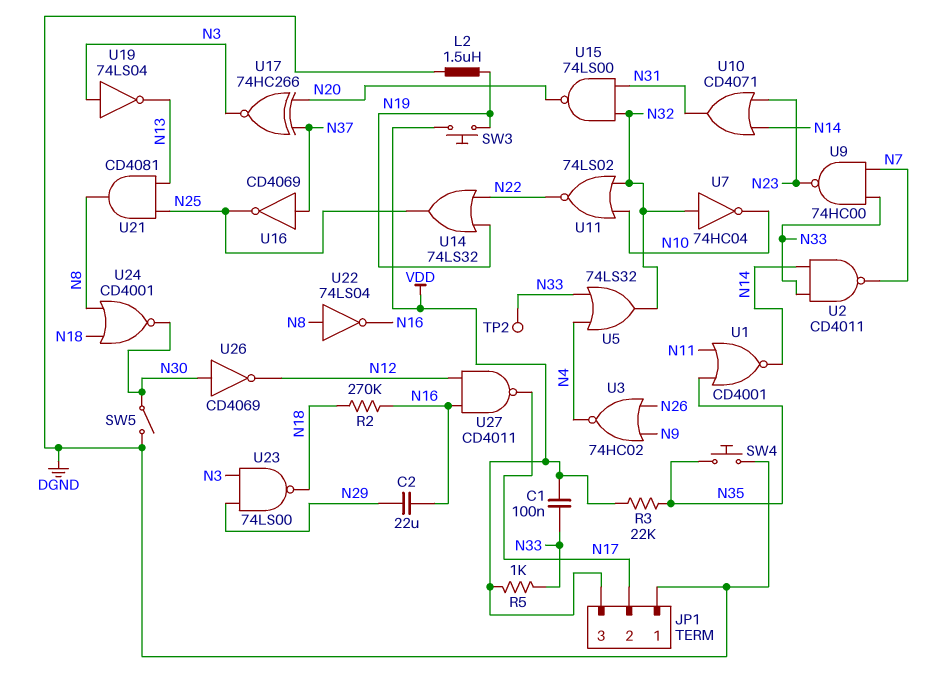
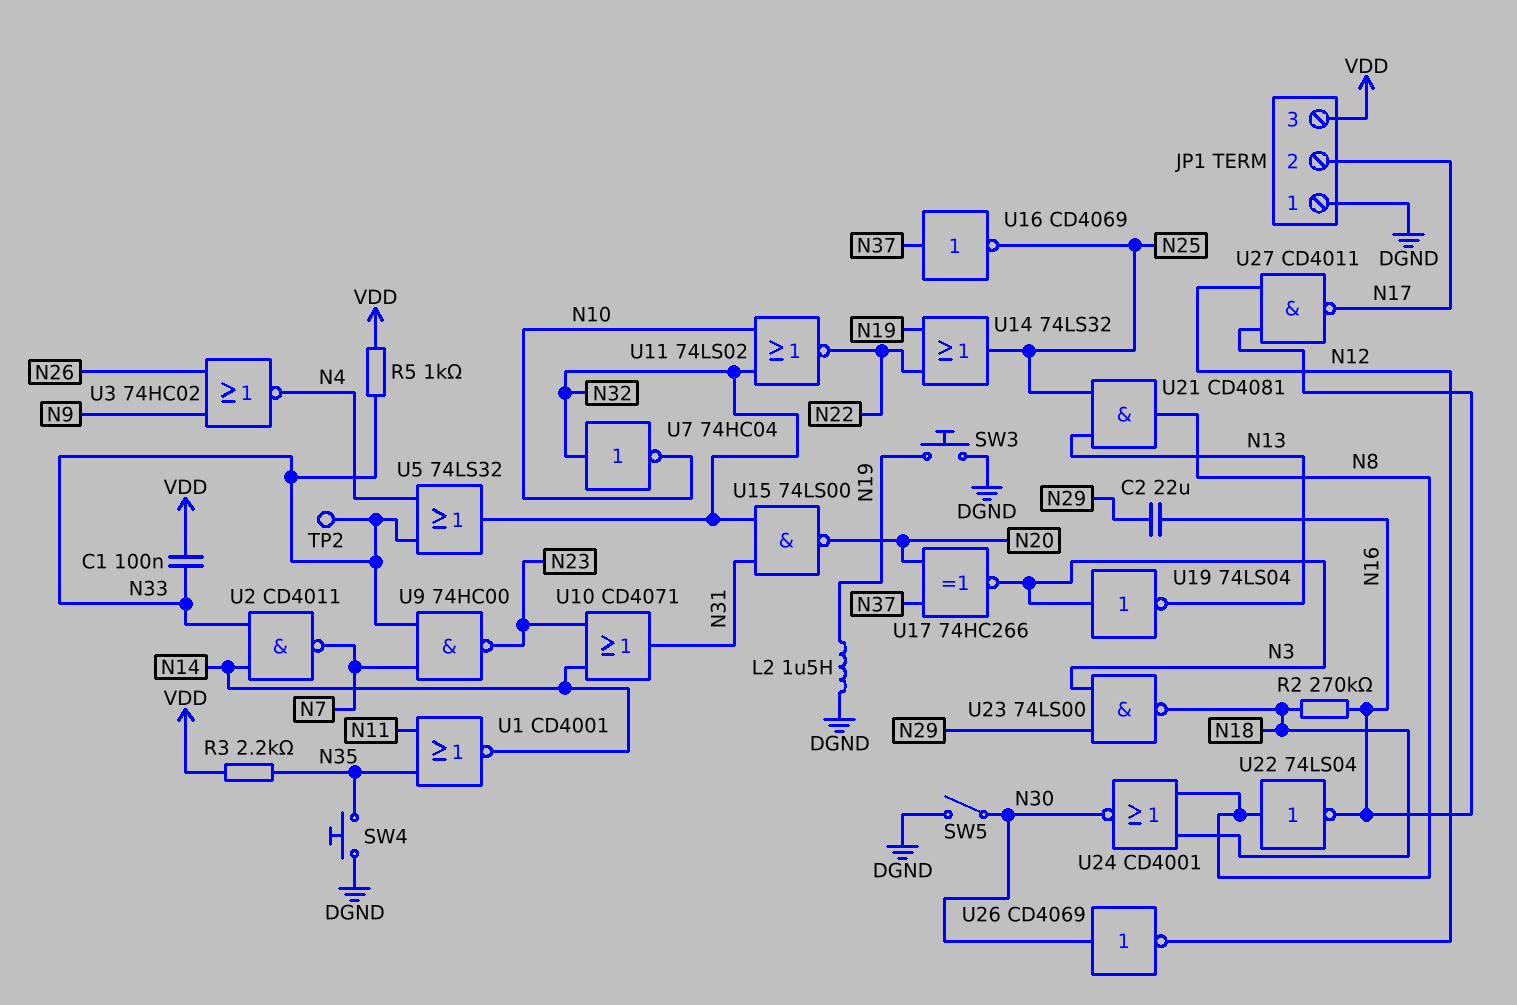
R3: 22k (N35, VDD) -> 2.2k (N35, VDD)
SW3: button (N19, VDD) -> button (DGND, N19)

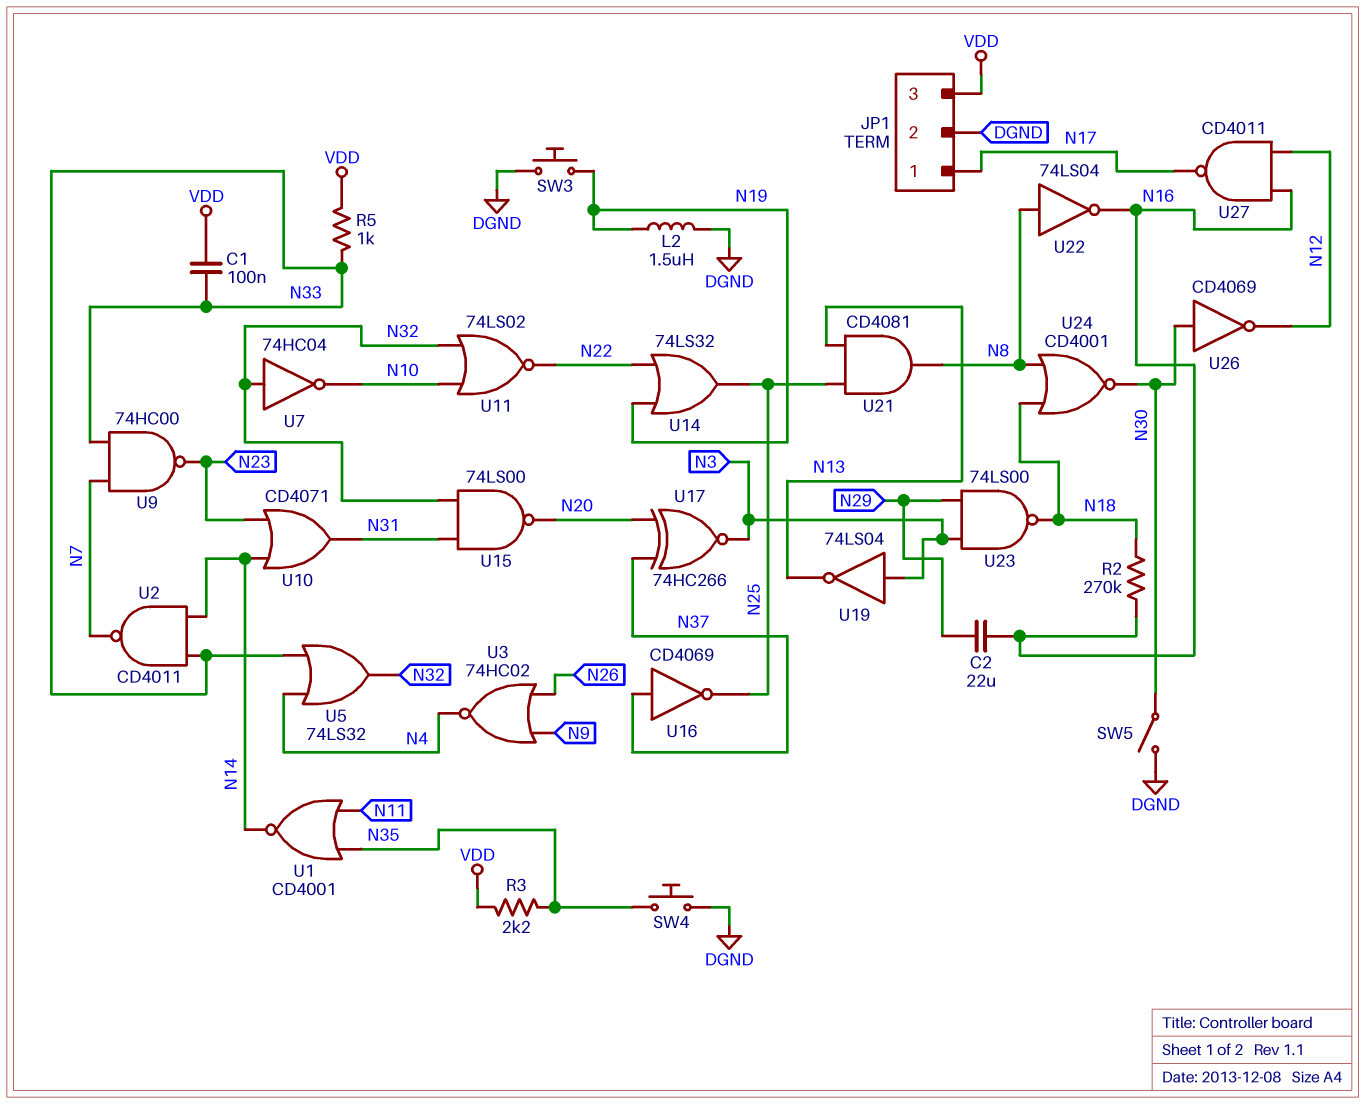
JP1 pin 1: DGND -> N17
JP1 pin 2: N17 -> DGND
TP2: test point (N33) -> none

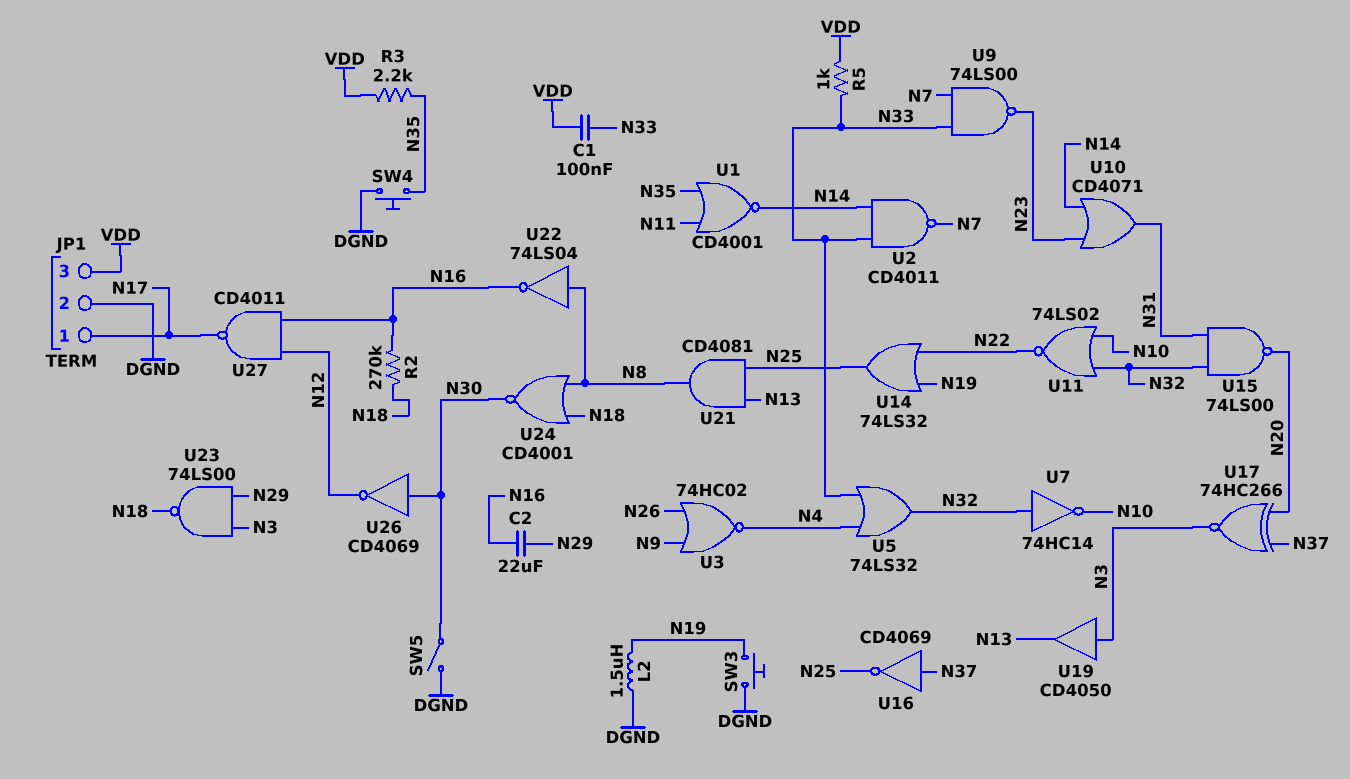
U7: NOT 74HC04 (in N32, out N10) -> NOT 74HC14 (in N32, out N10)
U9: NAND 74HC00 (in N7, in N33, out N23) -> NAND 74LS00 (in N7, in N33, out N23)
U19: NOT 74LS04 (in N3, out N13) -> buffer CD4050 (in N3, out N13)

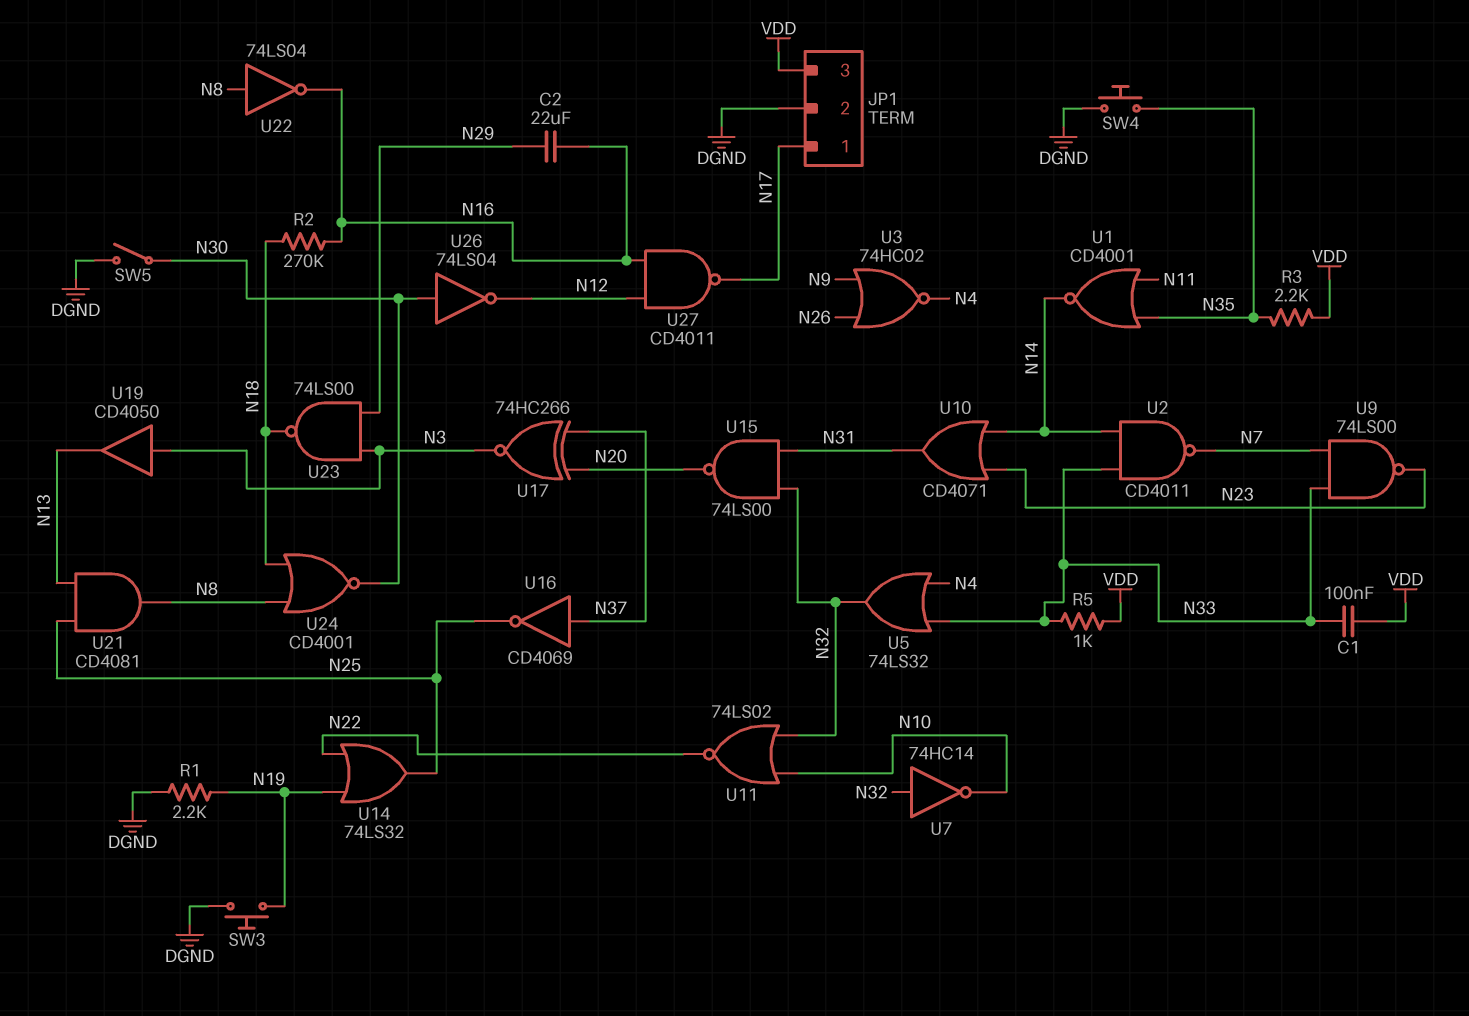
L2: 1.5uH (DGND, N19) -> none
R1: none -> 2.2k (DGND, N19)
U26: NOT CD4069 (in N30, out N12) -> NOT 74LS04 (in N30, out N12)

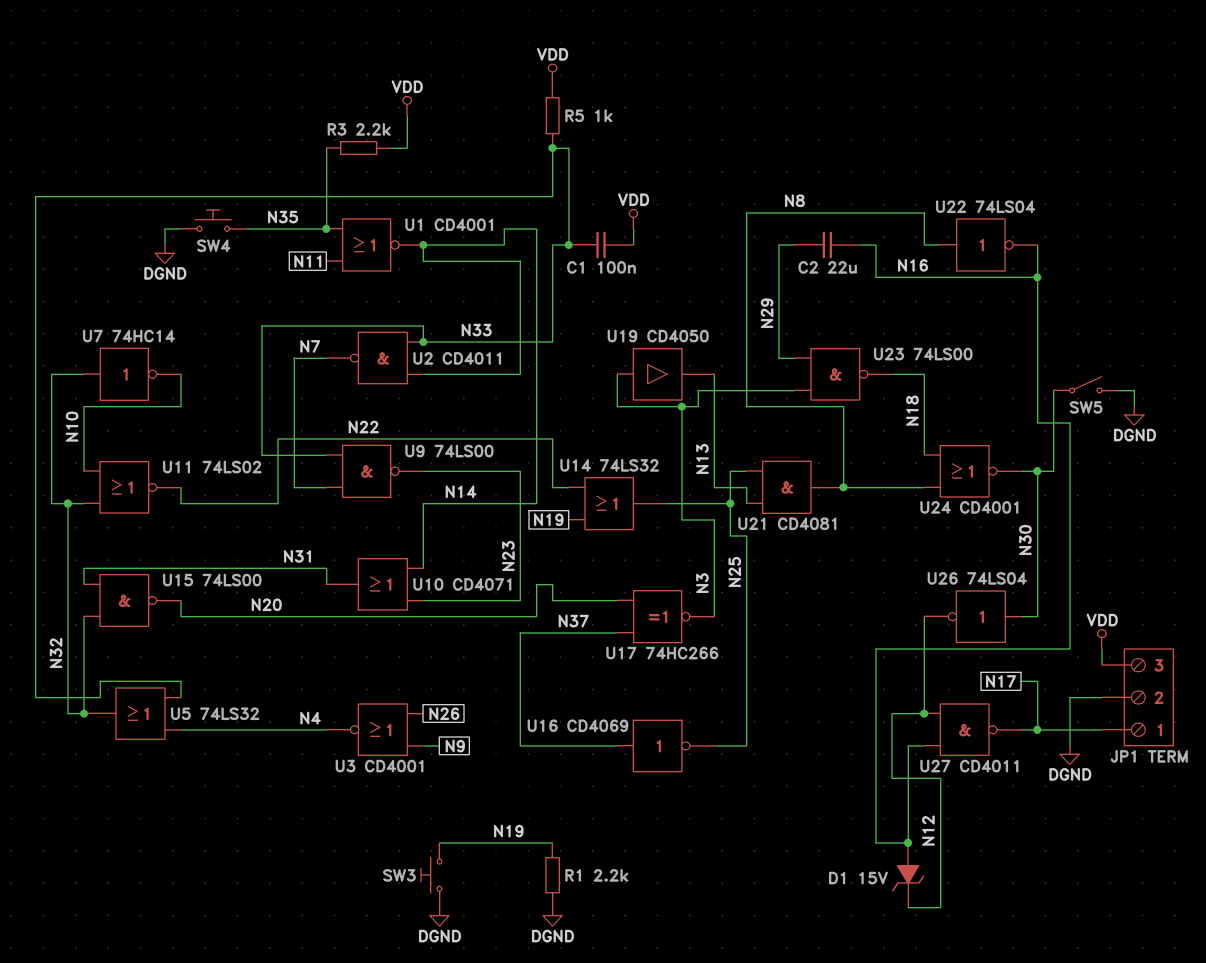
D1: none -> zener 15V (A N16, K N12)
R2: 270k (N16, N18) -> none
U3: NOR 74HC02 (in N9, in N26, out N4) -> NOR CD4001 (in N9, in N26, out N4)

